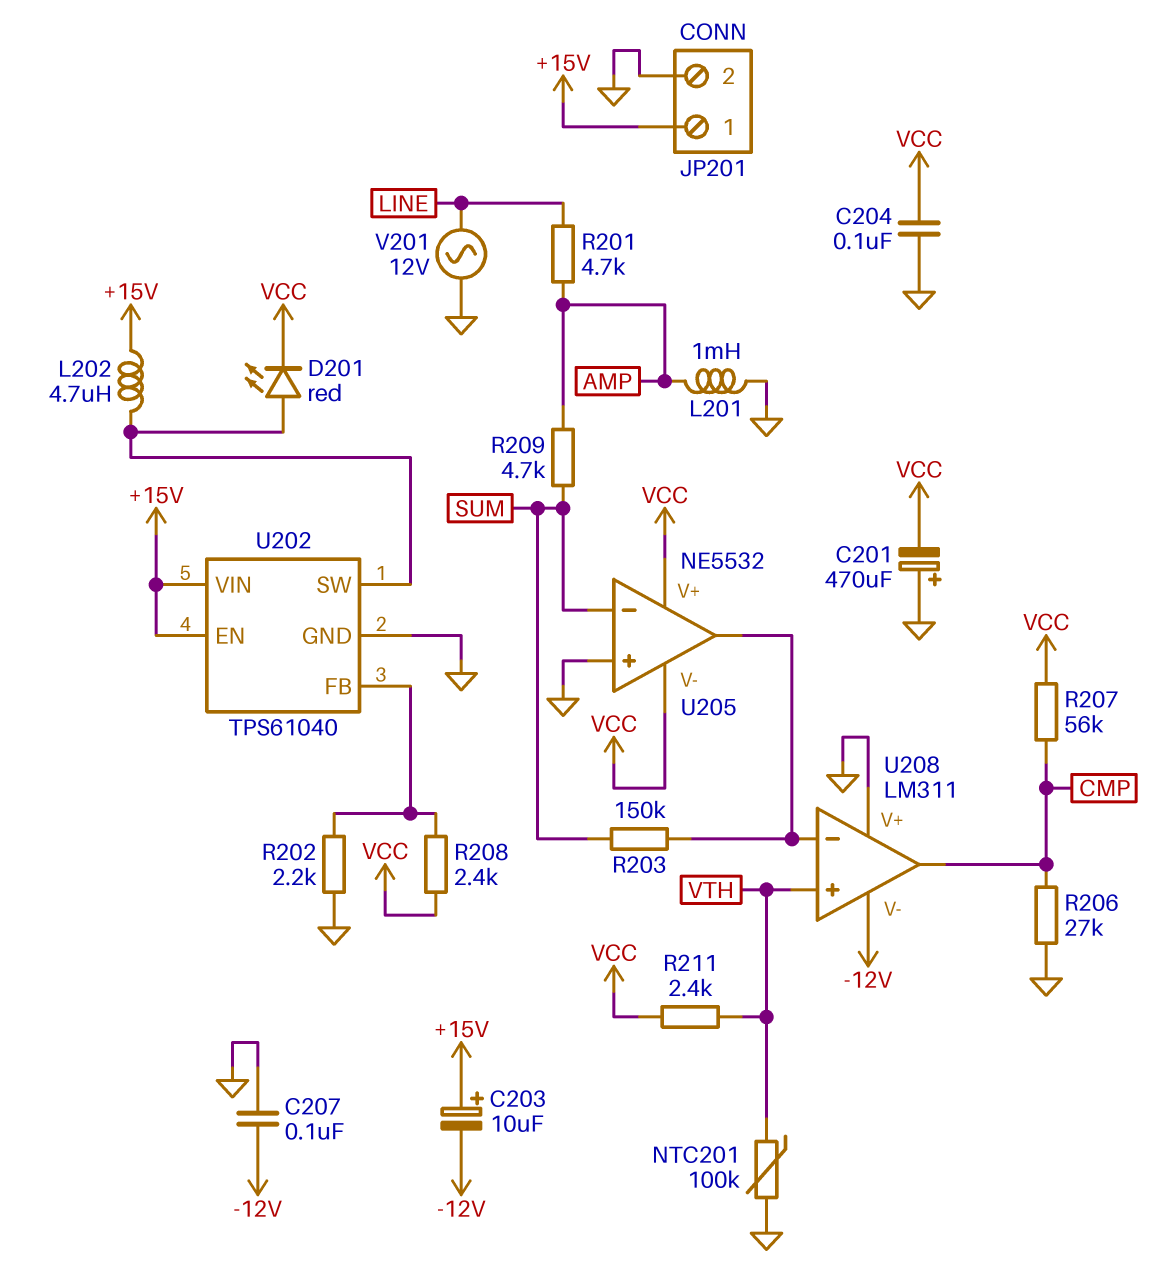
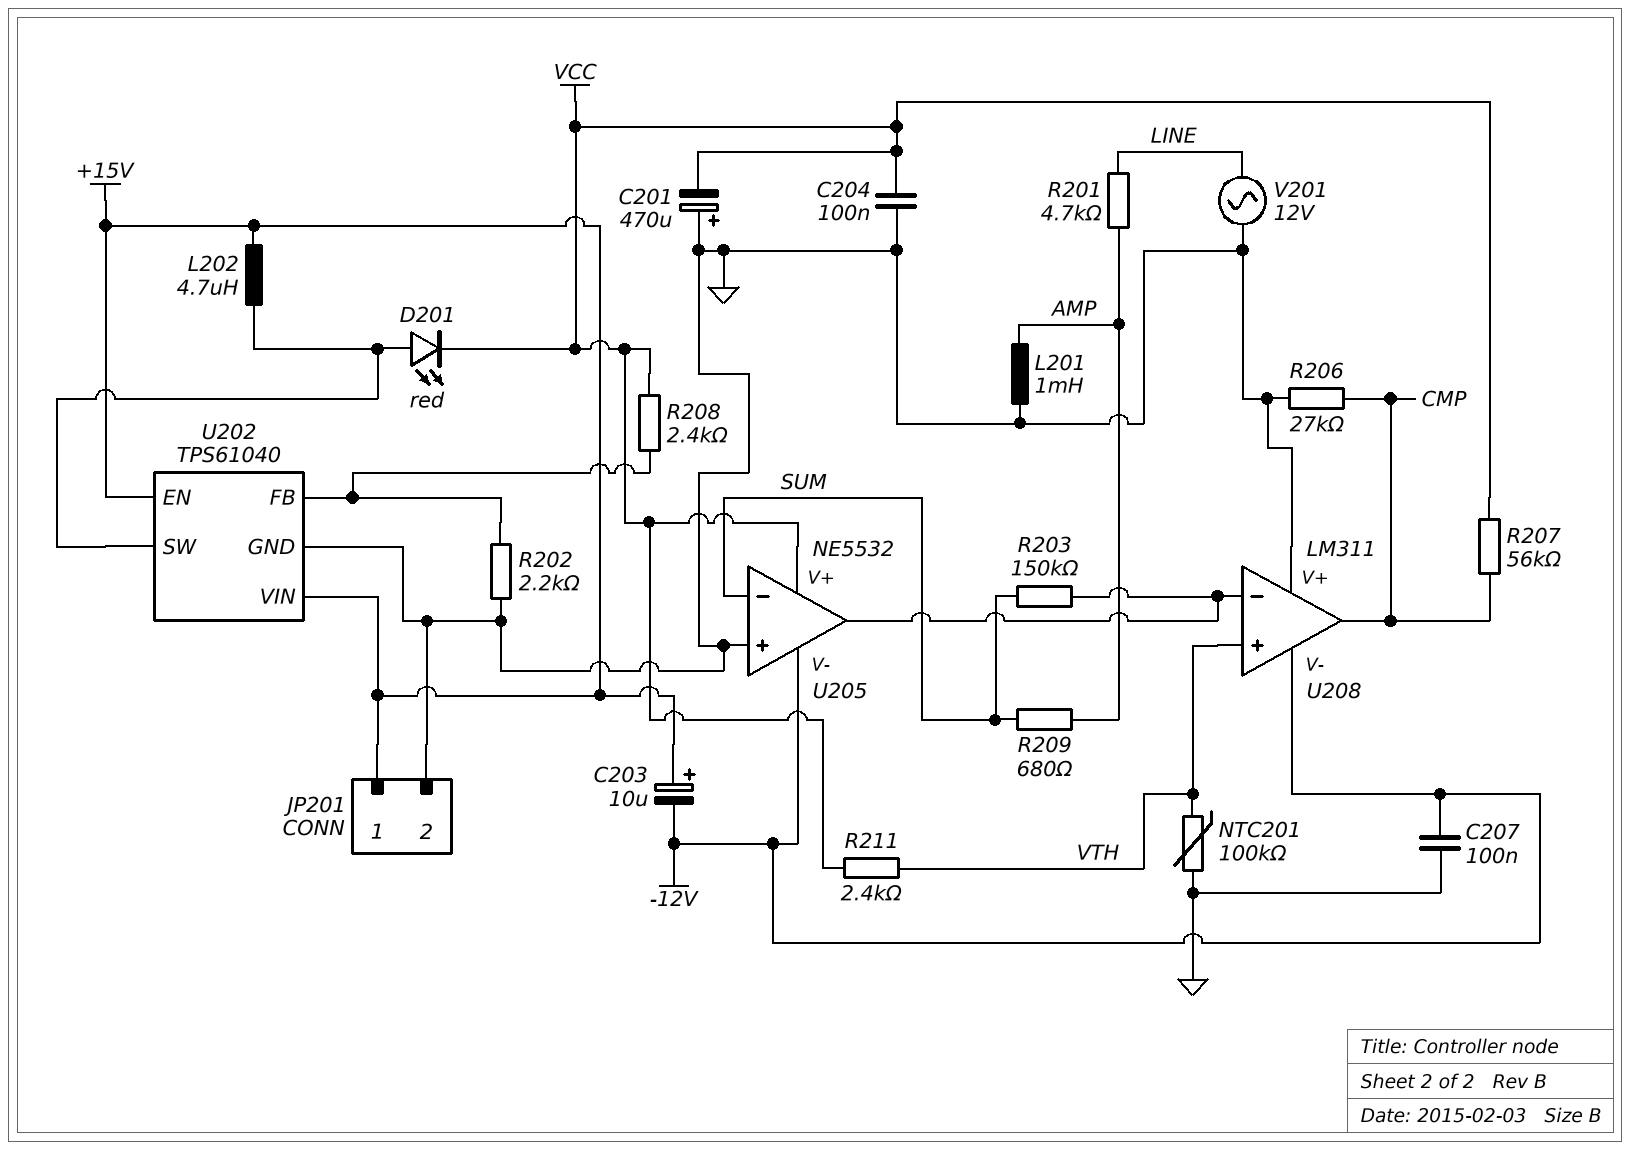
R209: 4.7k (AMP, SUM) -> 680 (AMP, SUM)
U205 pin V-: VCC -> -12V

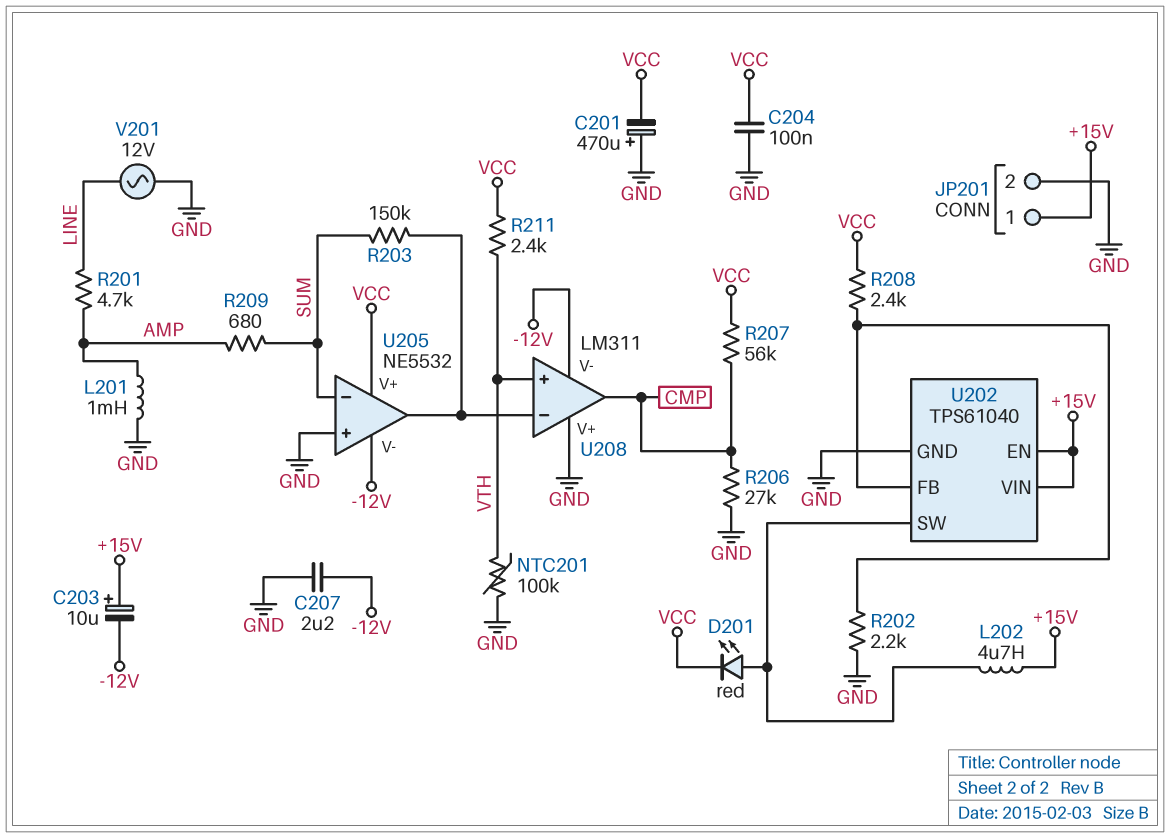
C207: 100nF (-12V, GND) -> 2.2uF (-12V, GND)

